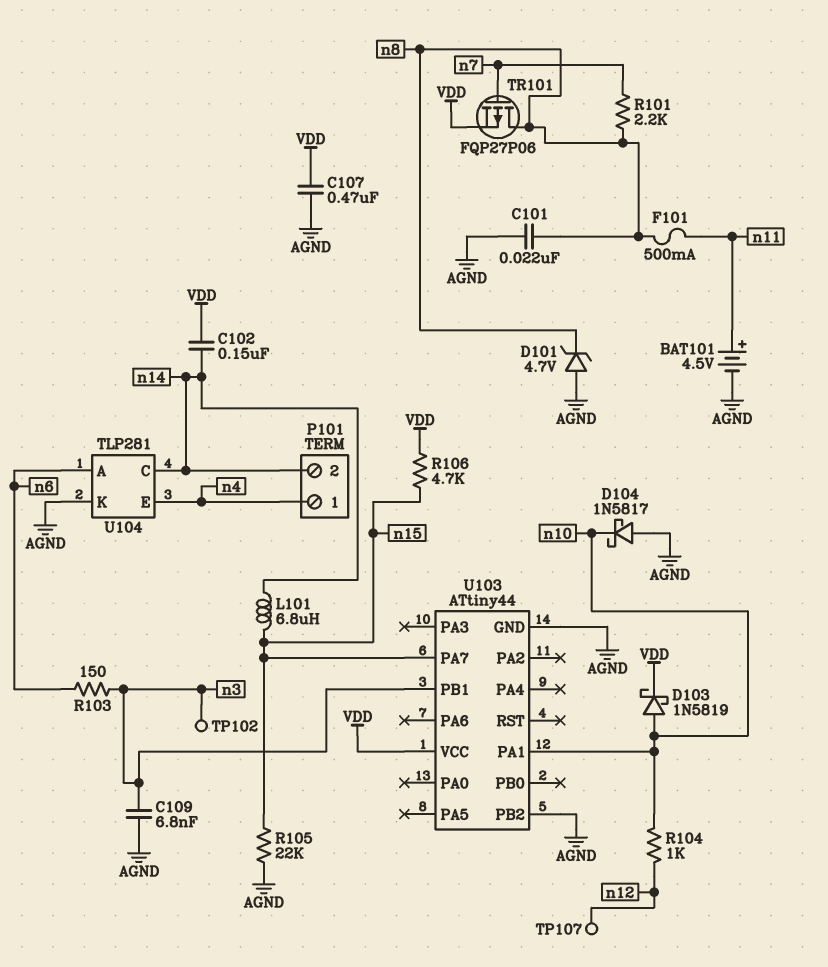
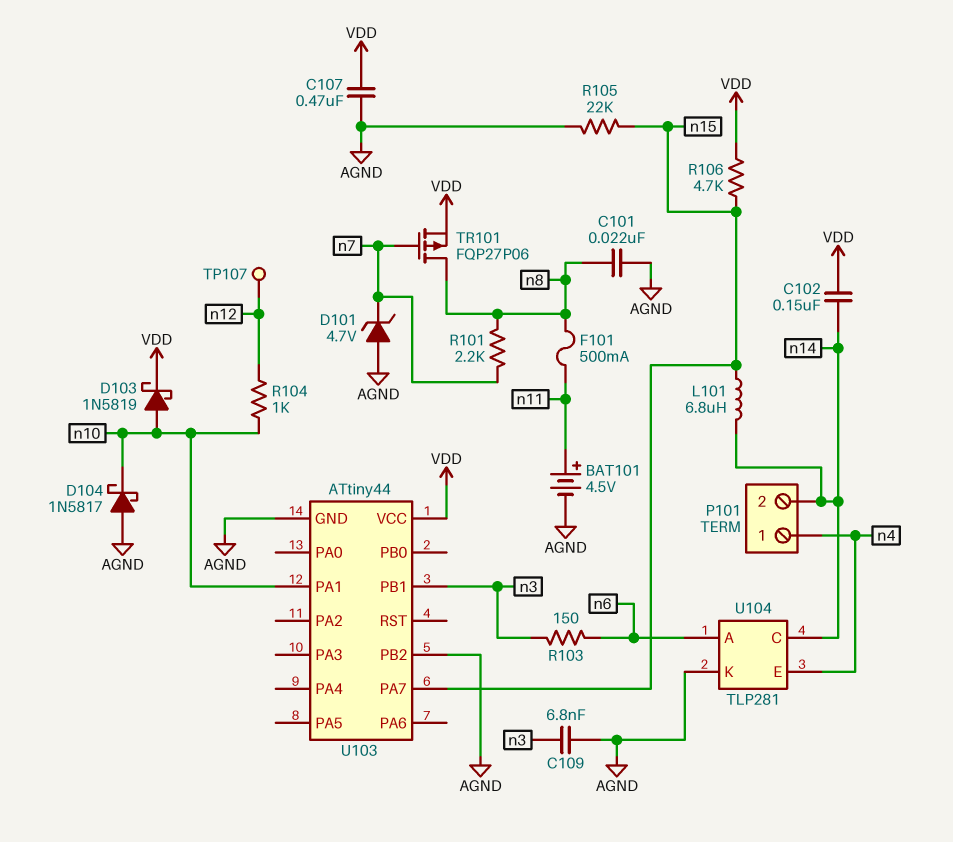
D101: zener 4.7V (A AGND, K n8) -> zener 4.7V (A AGND, K n7)
TP102: test point (n3) -> none

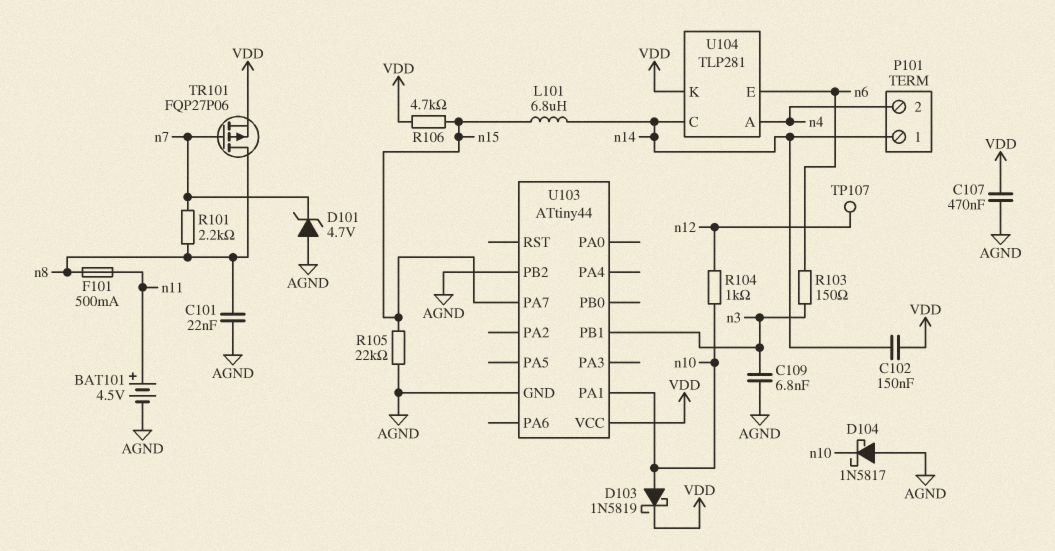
P101 pin 1: n4 -> n14
P101 pin 2: n14 -> n4
U104 pin A: n6 -> n4
U104 pin E: n4 -> n6
U104 pin K: AGND -> VDD

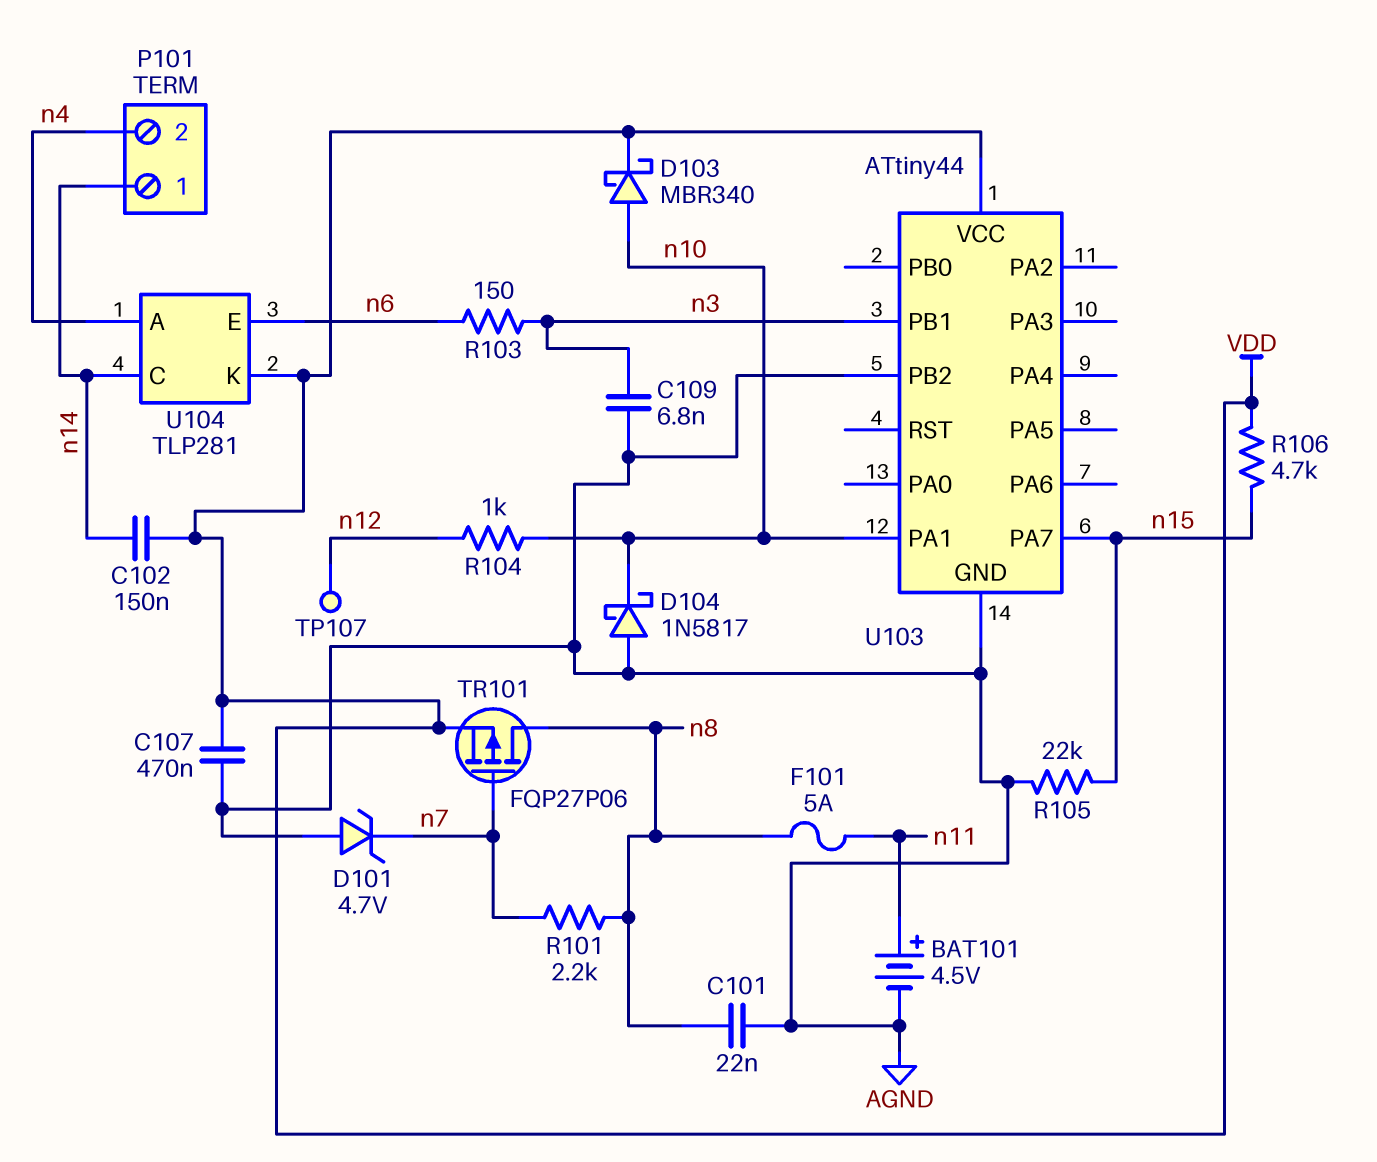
D103: schottky 1N5819 (A n10, K VDD) -> schottky MBR340 (A n10, K VDD)
F101: 500mA (n8, n11) -> 5A (n8, n11)
L101: 6.8uH (n14, n15) -> none

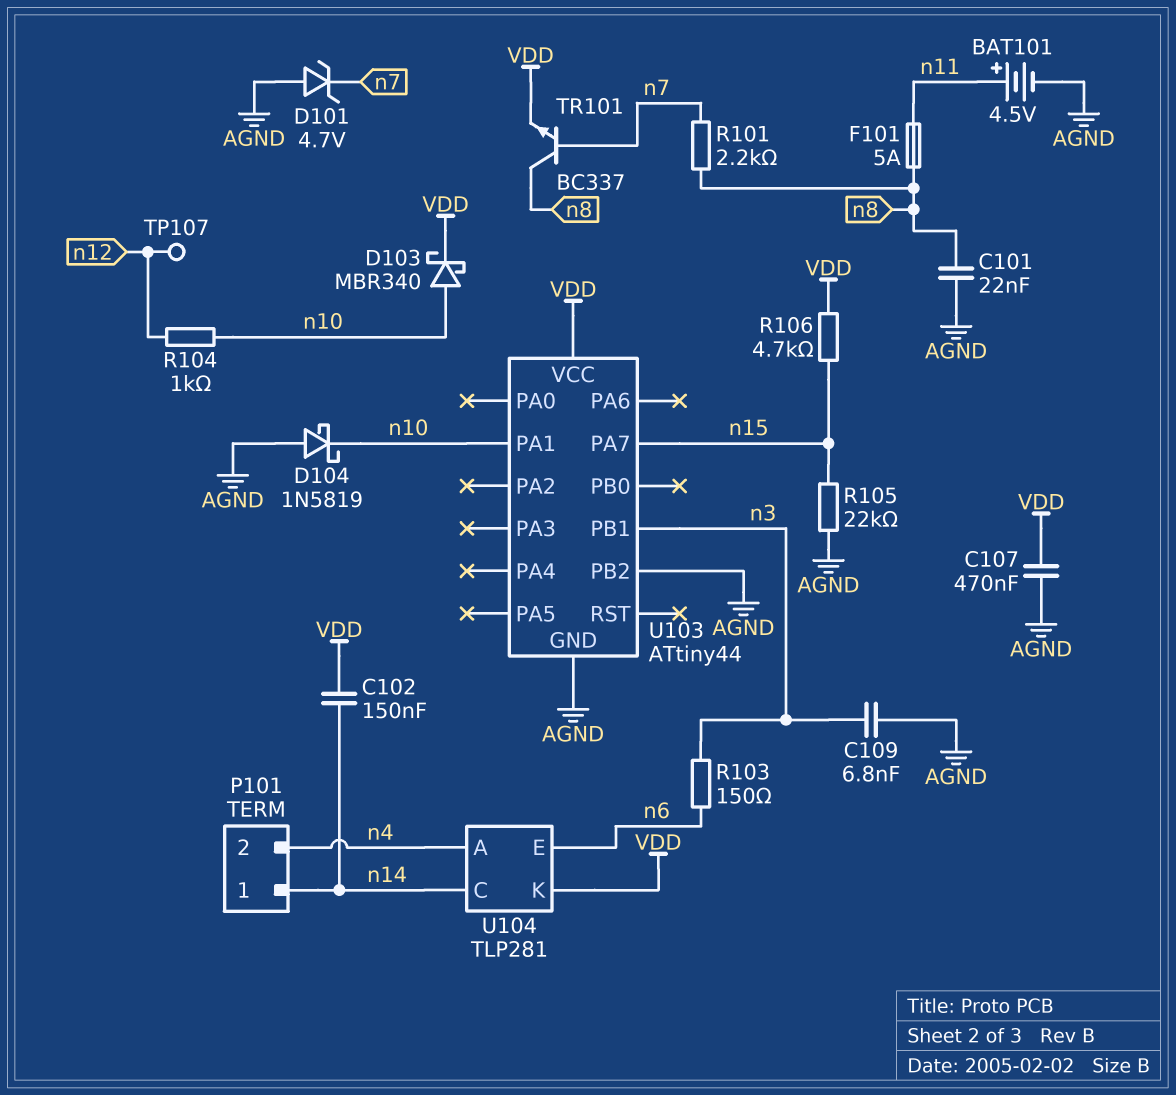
D104: schottky 1N5817 (A AGND, K n10) -> schottky 1N5819 (A AGND, K n10)
TR101: PMOS FQP27P06 (G n7, D n8, S VDD) -> NPN BC337 (B n7, C n8, E VDD)

